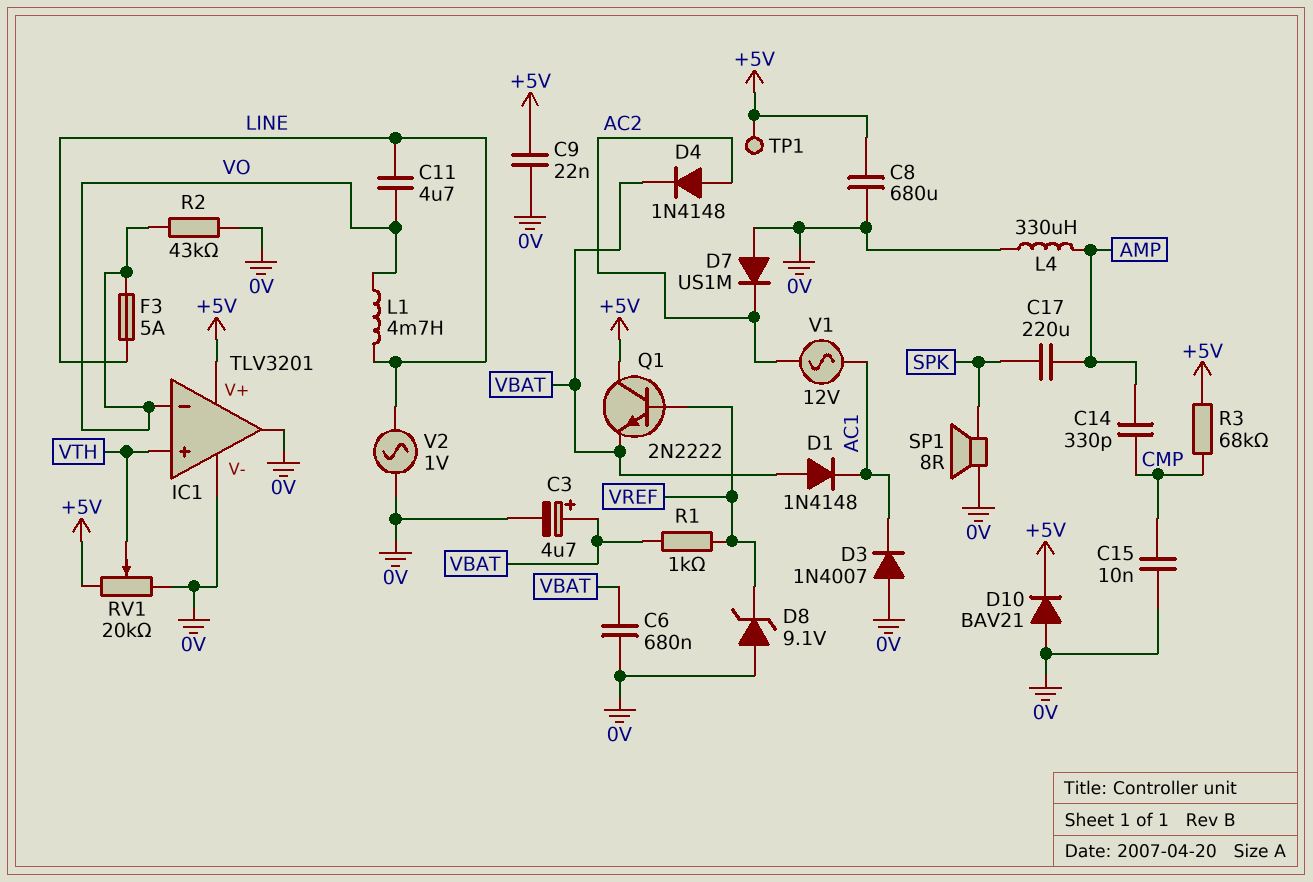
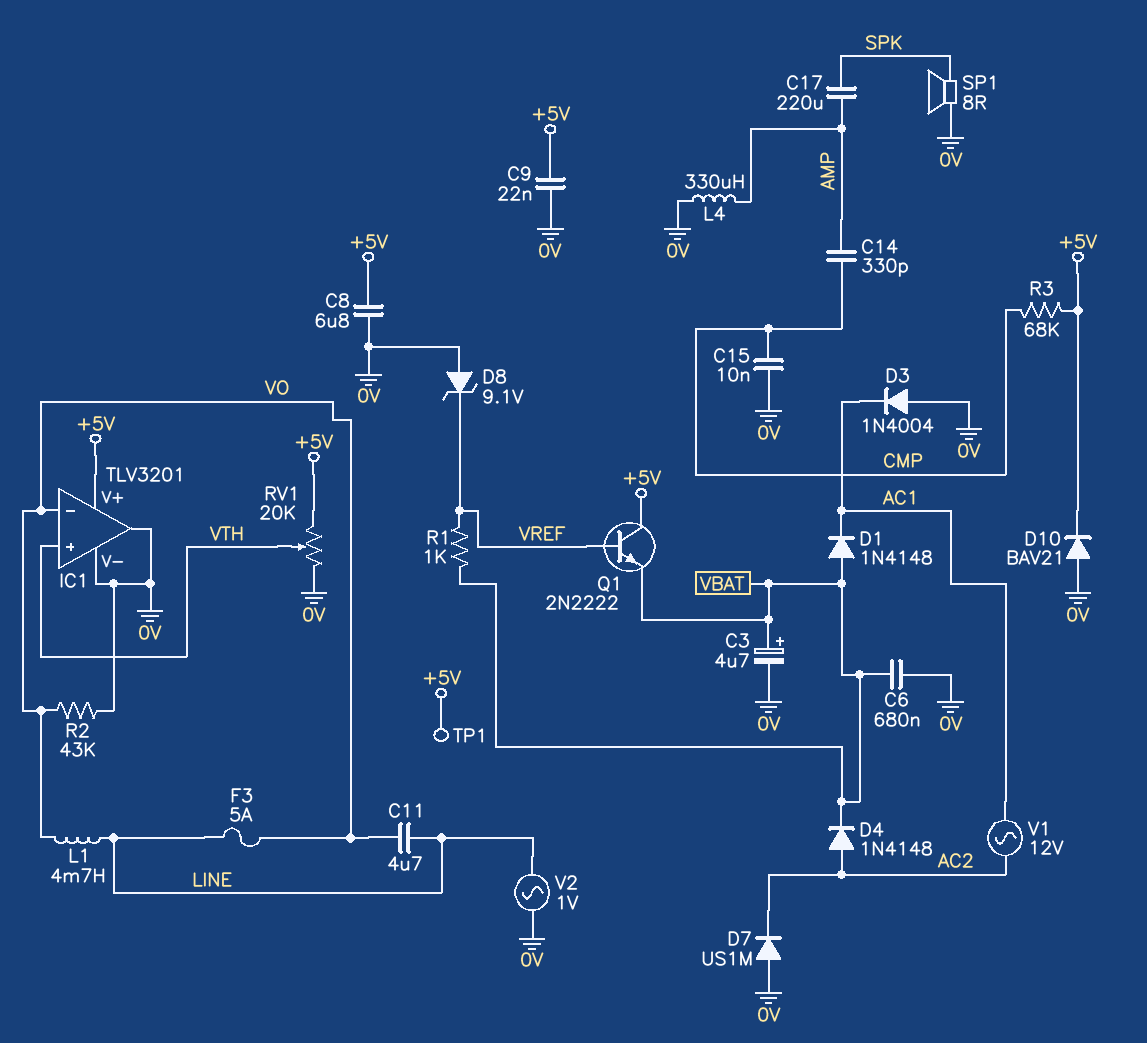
C8: 680uF (+5V, 0V) -> 6.8uF (+5V, 0V)
D3: diode 1N4007 (A 0V, K AC1) -> diode 1N4004 (A 0V, K AC1)

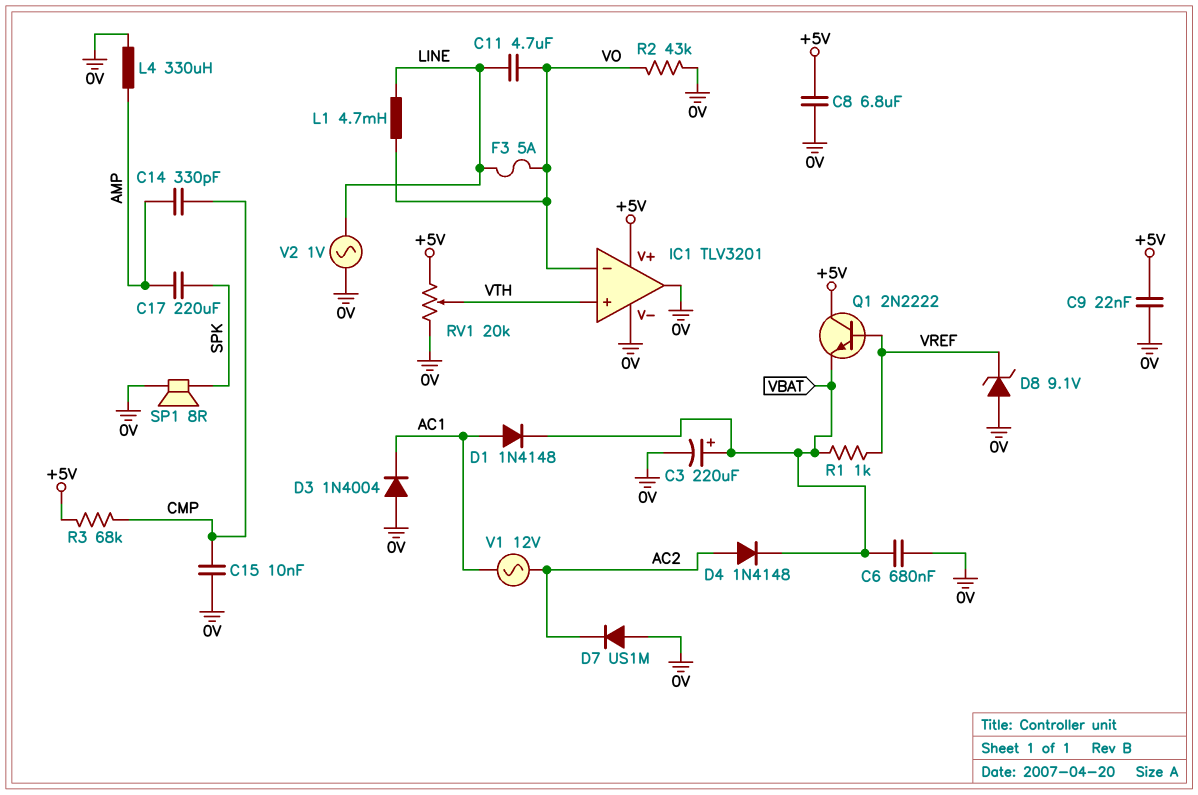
C3: 4.7uF (plus VBAT, minus 0V) -> 220uF (plus VBAT, minus 0V)
D1: diode 1N4148 (A VBAT, K AC1) -> diode 1N4148 (A AC1, K VBAT)
D10: diode BAV21 (A 0V, K +5V) -> none
TP1: test point (+5V) -> none

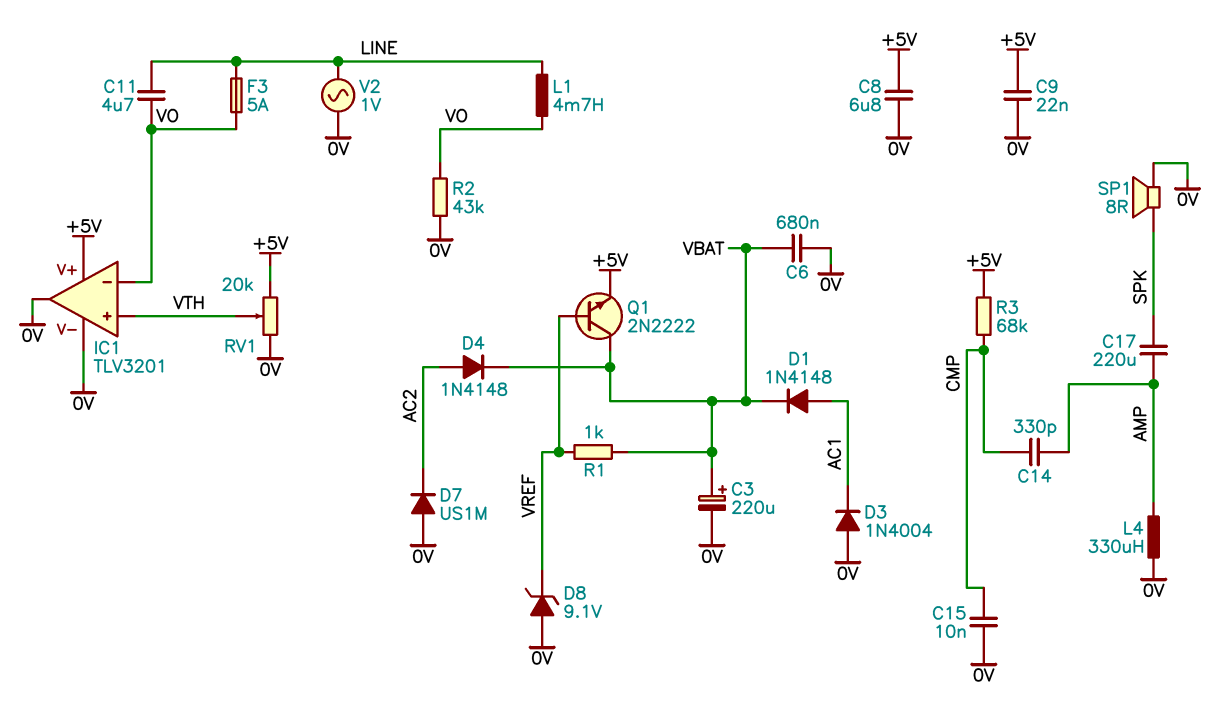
Q1: NPN 2N2222 (B VREF, C +5V, E VBAT) -> NPN 2N2222 (B VREF, C VBAT, E +5V)
V1: AC 12V (AC1, AC2) -> none

